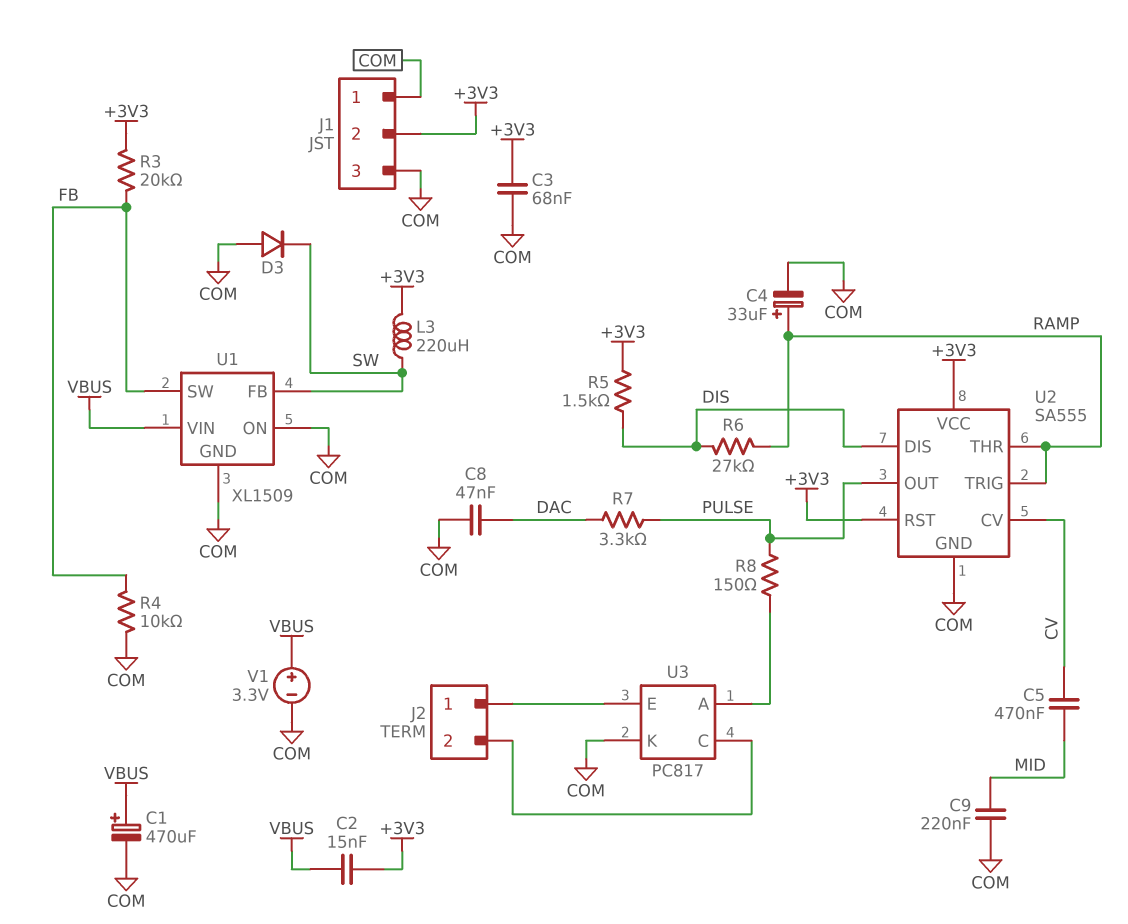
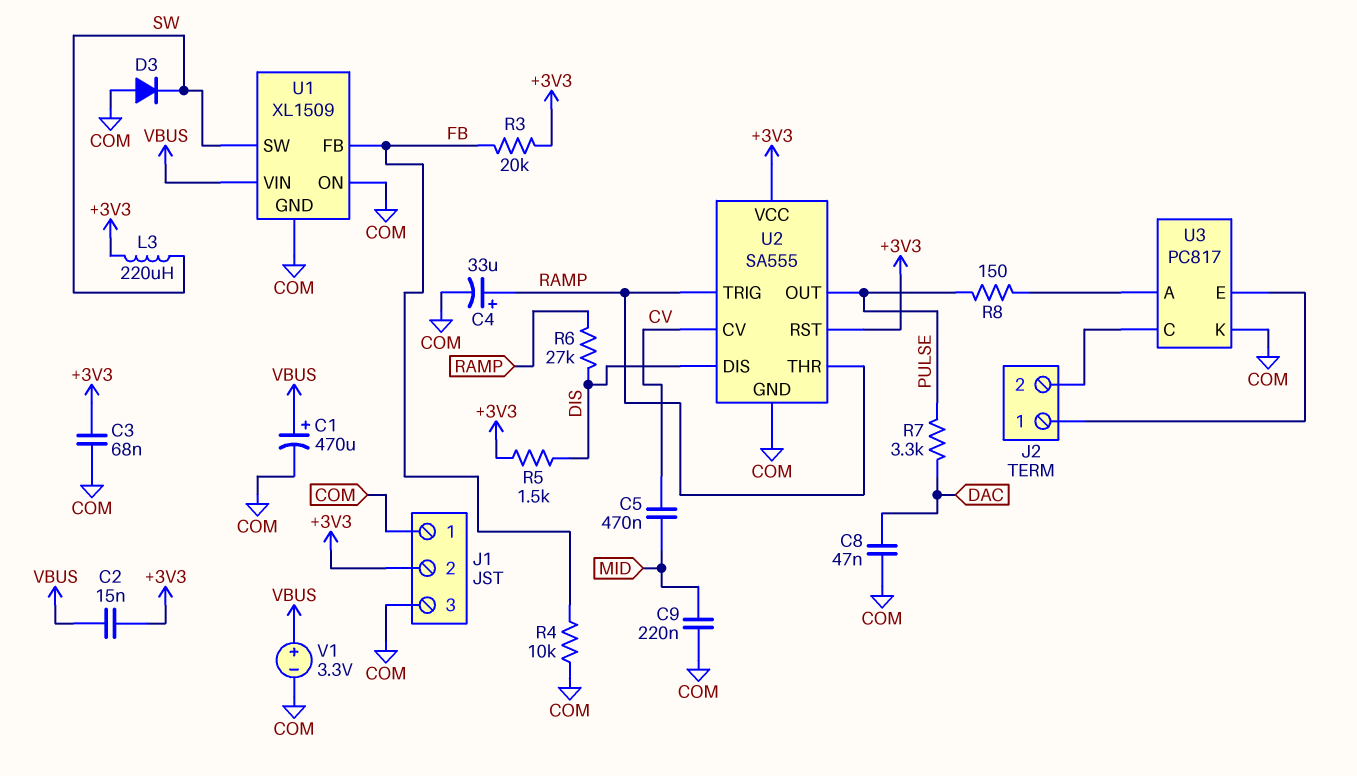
U1 pin FB: SW -> FB
U1 pin SW: FB -> SW

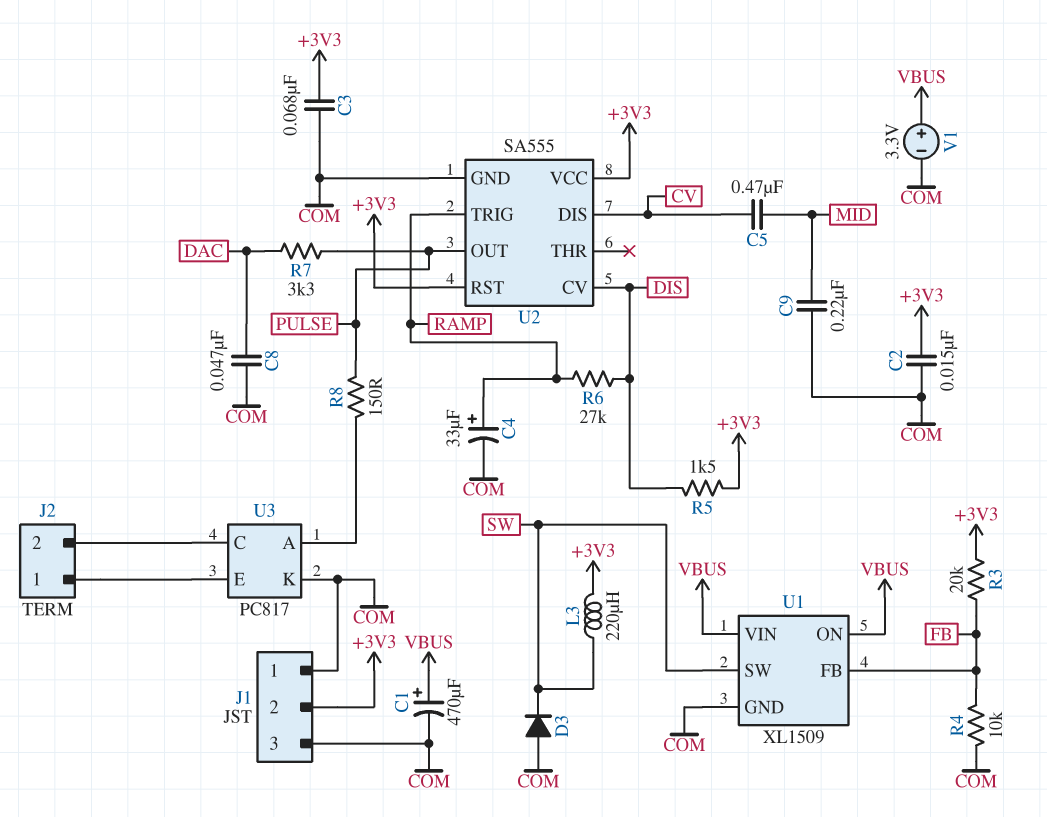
C2: 15nF (+3V3, VBUS) -> 15nF (+3V3, COM)
U1 pin ON: COM -> VBUS
U2 pin CV: CV -> DIS
U2 pin DIS: DIS -> CV
U2 pin THR: RAMP -> none

